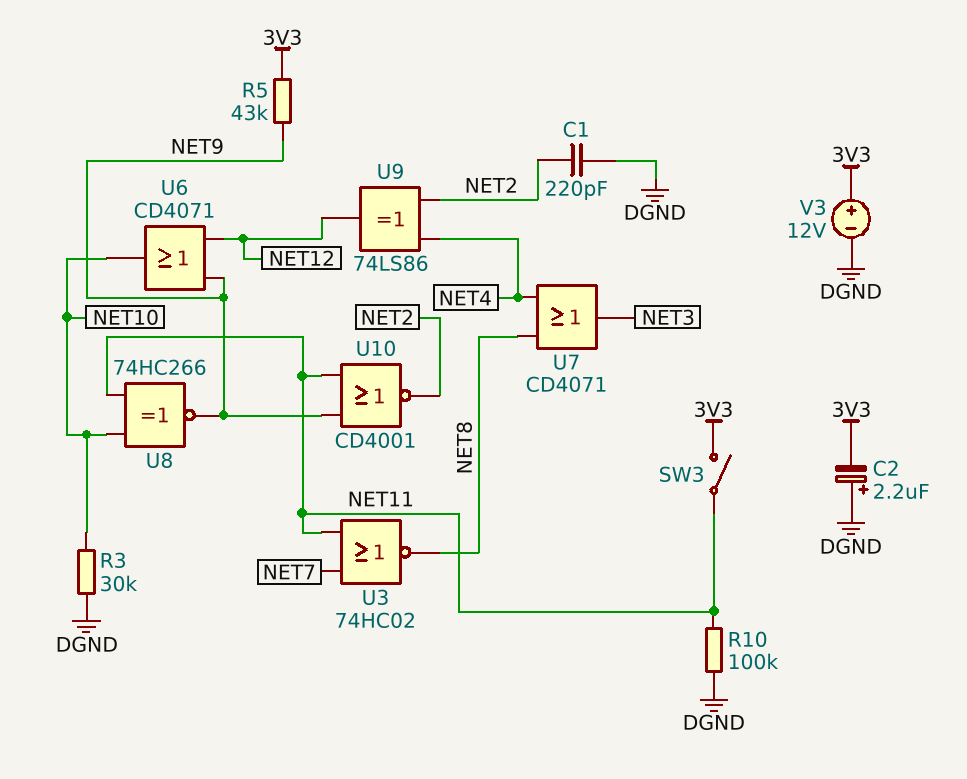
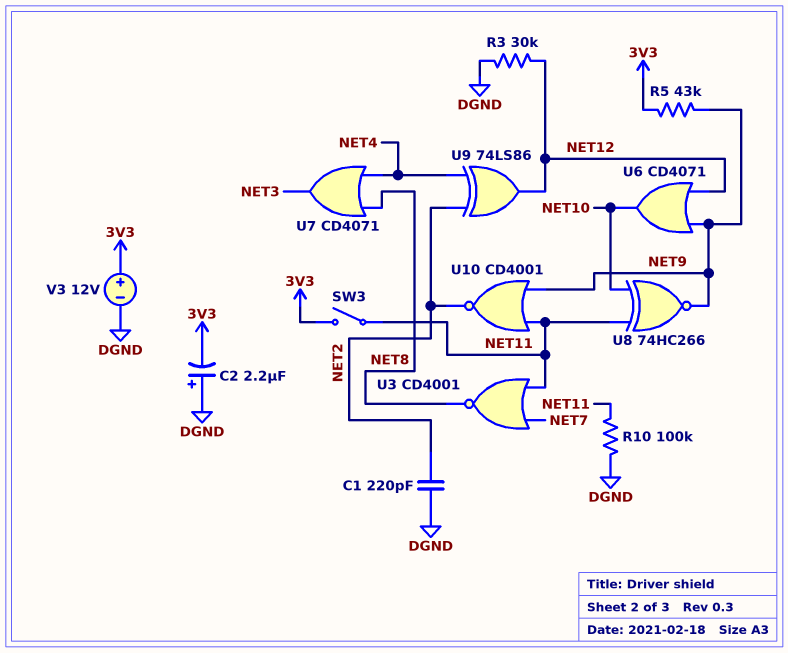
R3: 30k (DGND, NET10) -> 30k (DGND, NET12)
U3: NOR 74HC02 (in NET7, in NET11, out NET8) -> NOR CD4001 (in NET7, in NET11, out NET8)

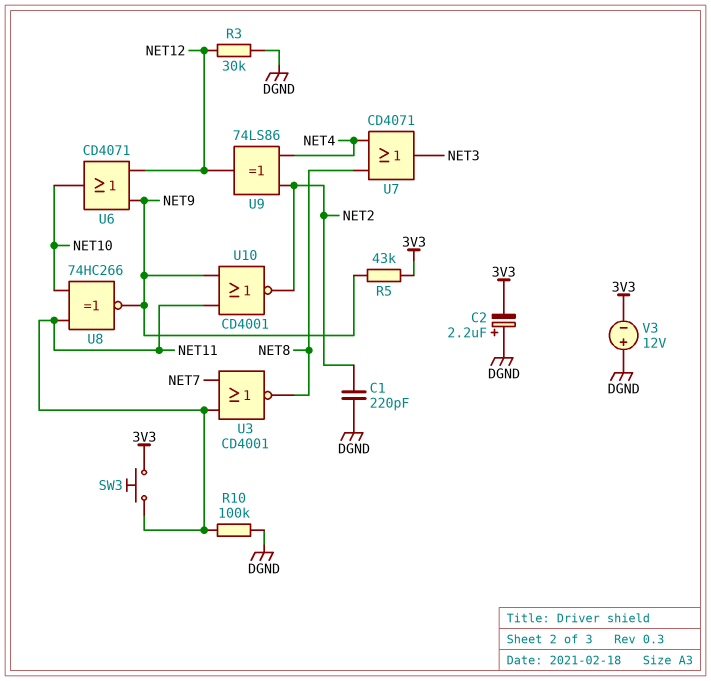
SW3: switch (3V3, NET11) -> button (3V3, NET11)
V3: 12V (plus 3V3, minus DGND) -> 12V (plus DGND, minus 3V3)

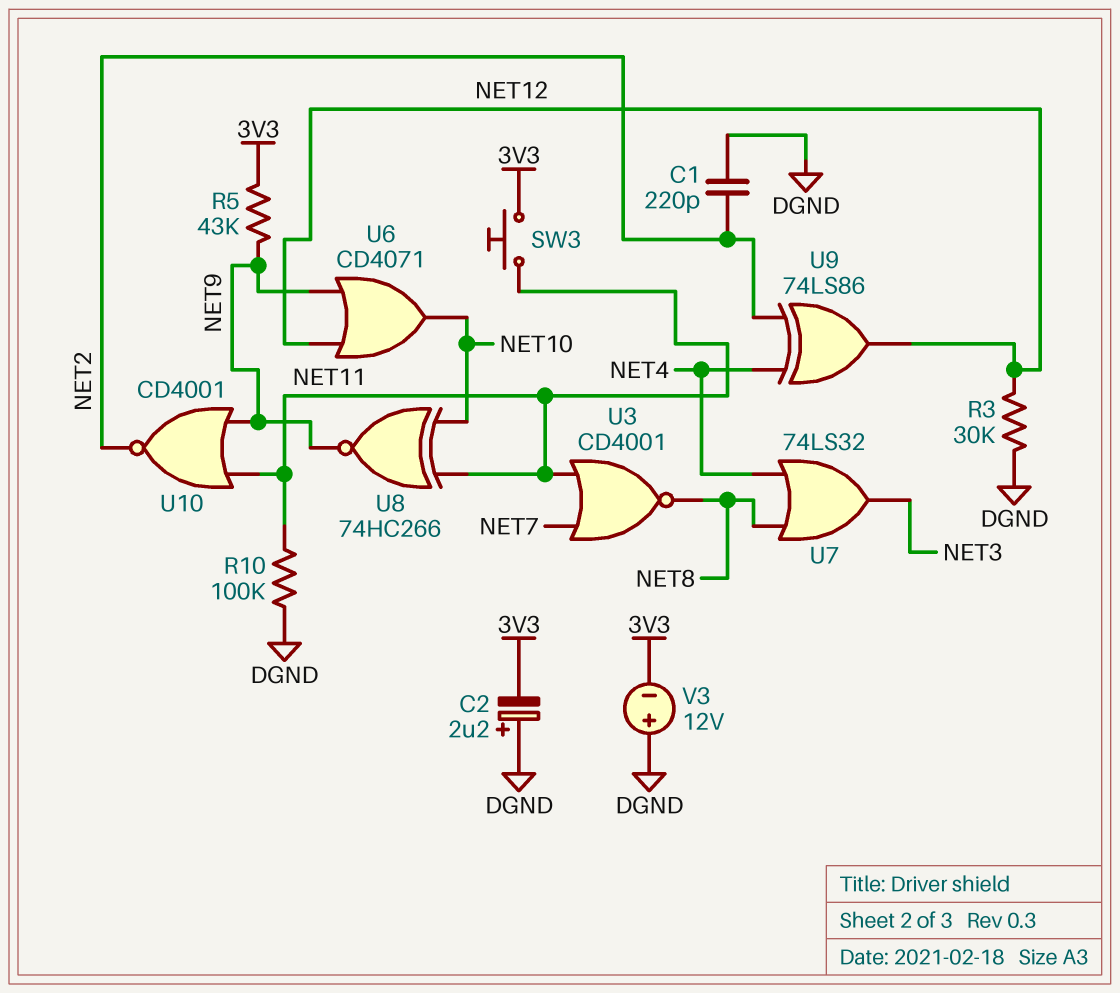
U7: OR CD4071 (in NET4, in NET8, out NET3) -> OR 74LS32 (in NET4, in NET8, out NET3)

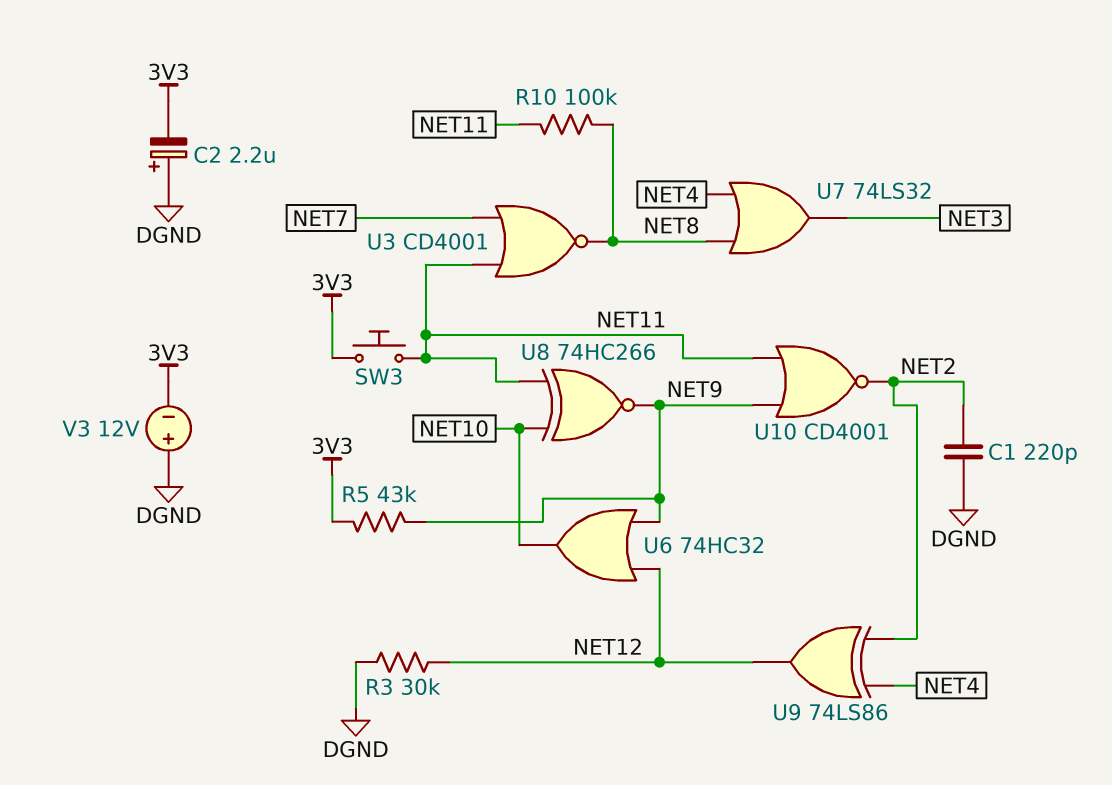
R10: 100k (DGND, NET11) -> 100k (NET8, NET11)
U6: OR CD4071 (in NET9, in NET12, out NET10) -> OR 74HC32 (in NET9, in NET12, out NET10)

